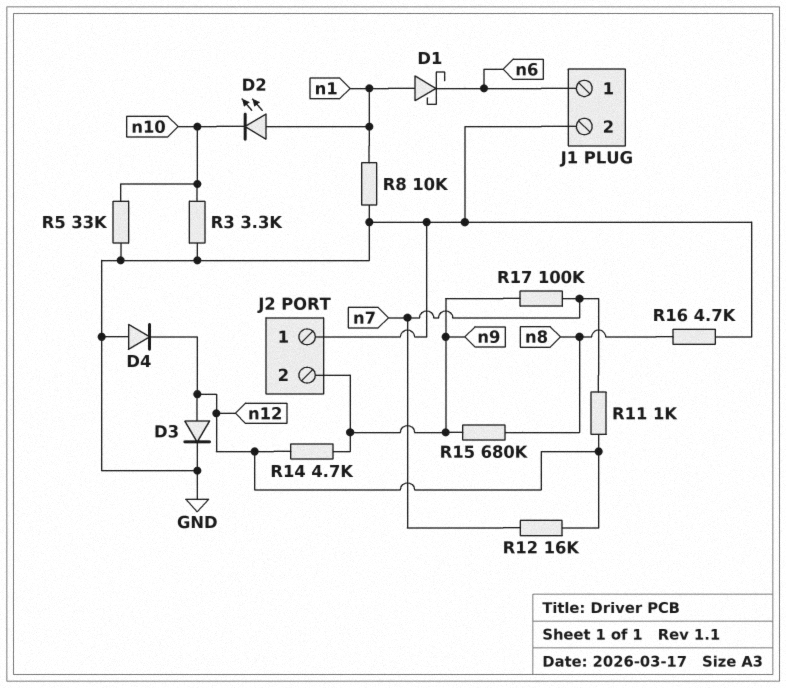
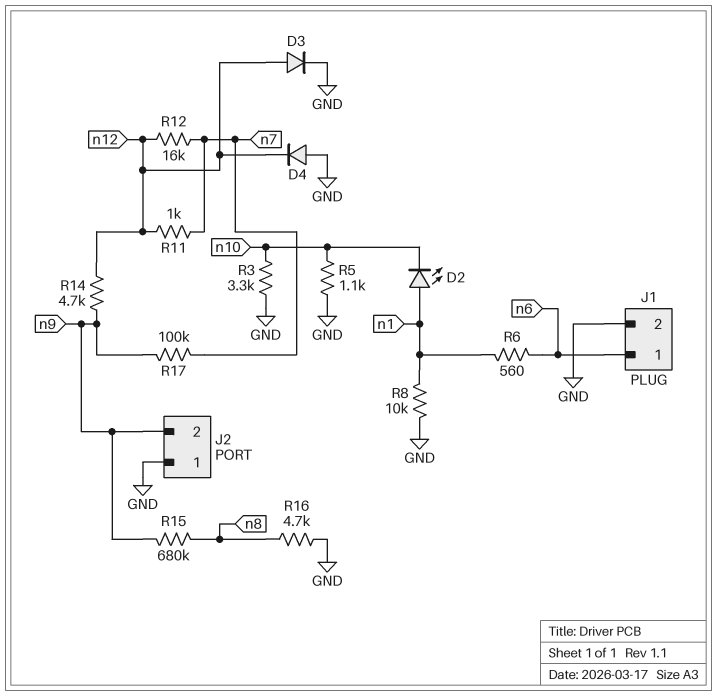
D1: schottky (A n1, K n6) -> none
R5: 33k (GND, n10) -> 1.1k (GND, n10)
R6: none -> 560 (n1, n6)

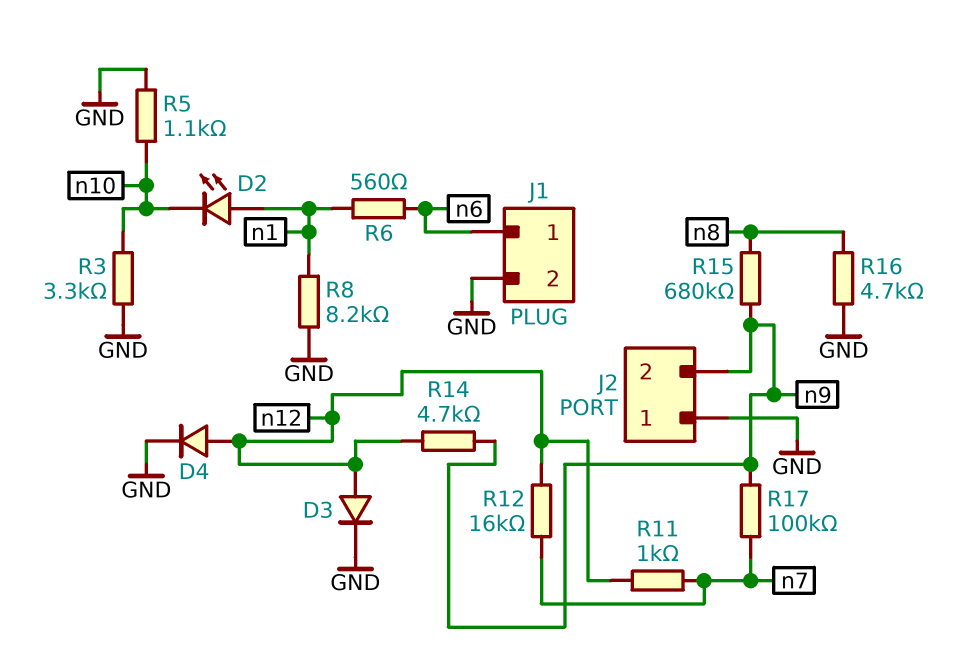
D4: diode (A GND, K n12) -> diode (A n12, K GND)
R8: 10k (GND, n1) -> 8.2k (GND, n1)

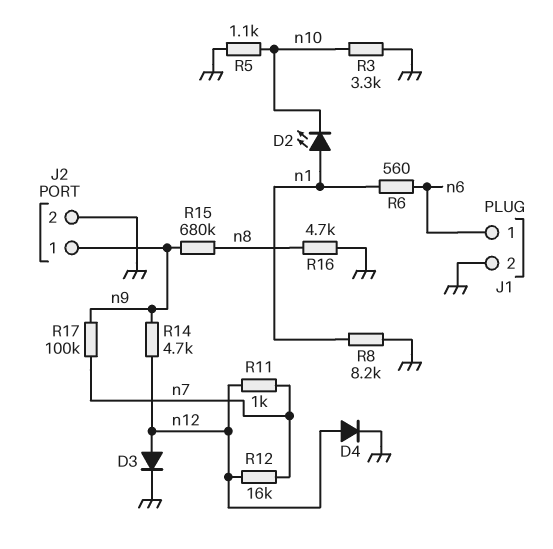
J2 pin 1: GND -> n9
J2 pin 2: n9 -> GND

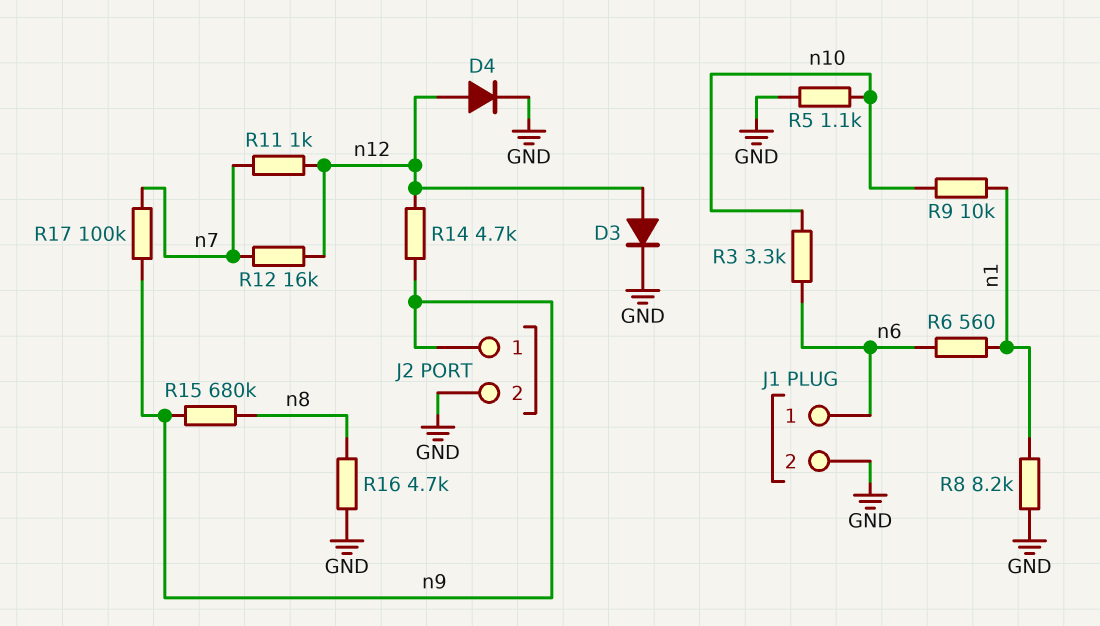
D2: LED (A n1, K n10) -> none
R3: 3.3k (GND, n10) -> 3.3k (n6, n10)
R9: none -> 10k (n1, n10)

